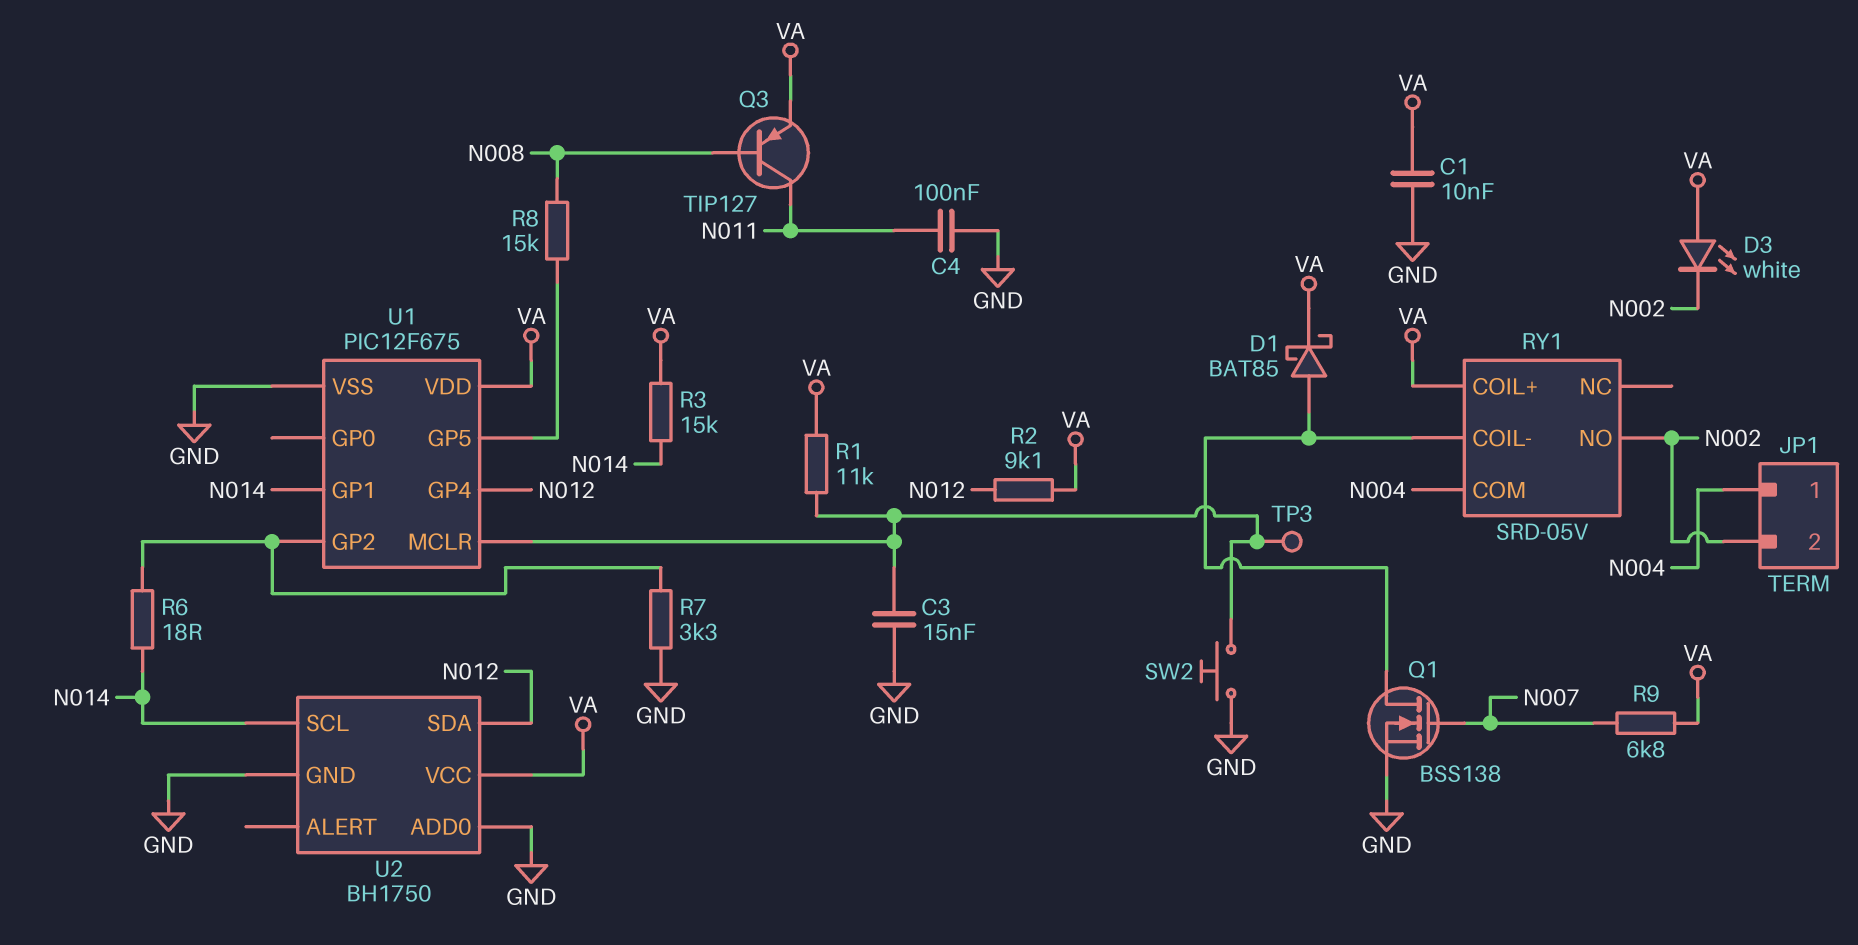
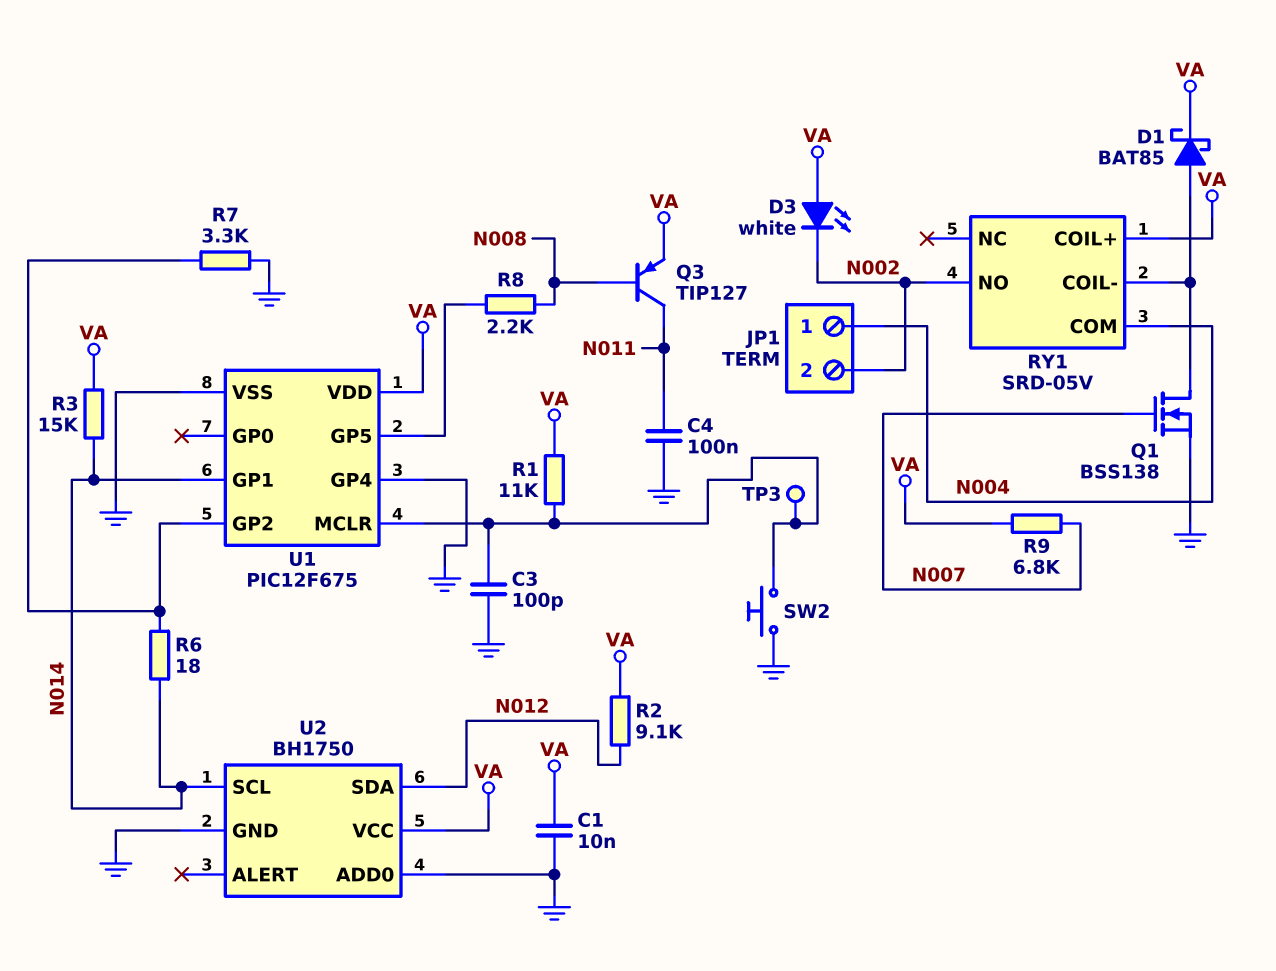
C3: 15nF (GND, U1/MCLR) -> 100pF (GND, U1/MCLR)
R8: 15k (N008, U1/GP5) -> 2.2k (N008, U1/GP5)
U1 pin GP4: N012 -> GND

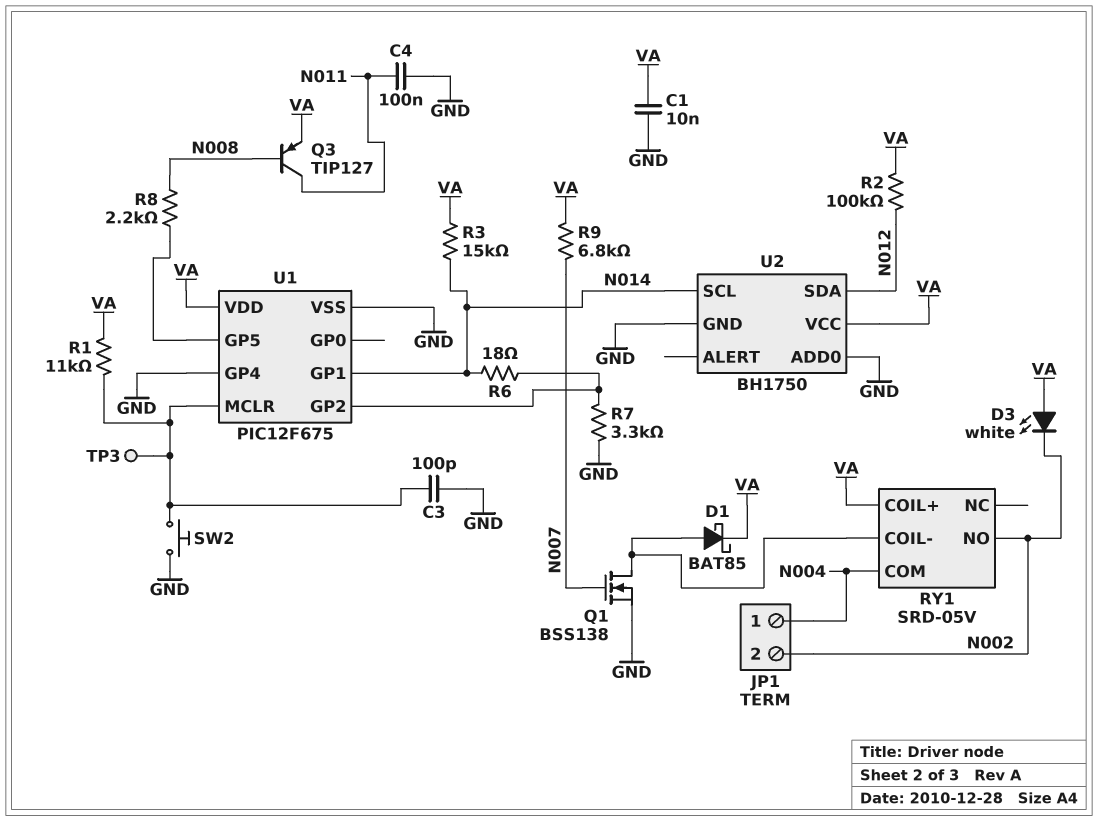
R2: 9.1k (N012, VA) -> 100k (N012, VA)

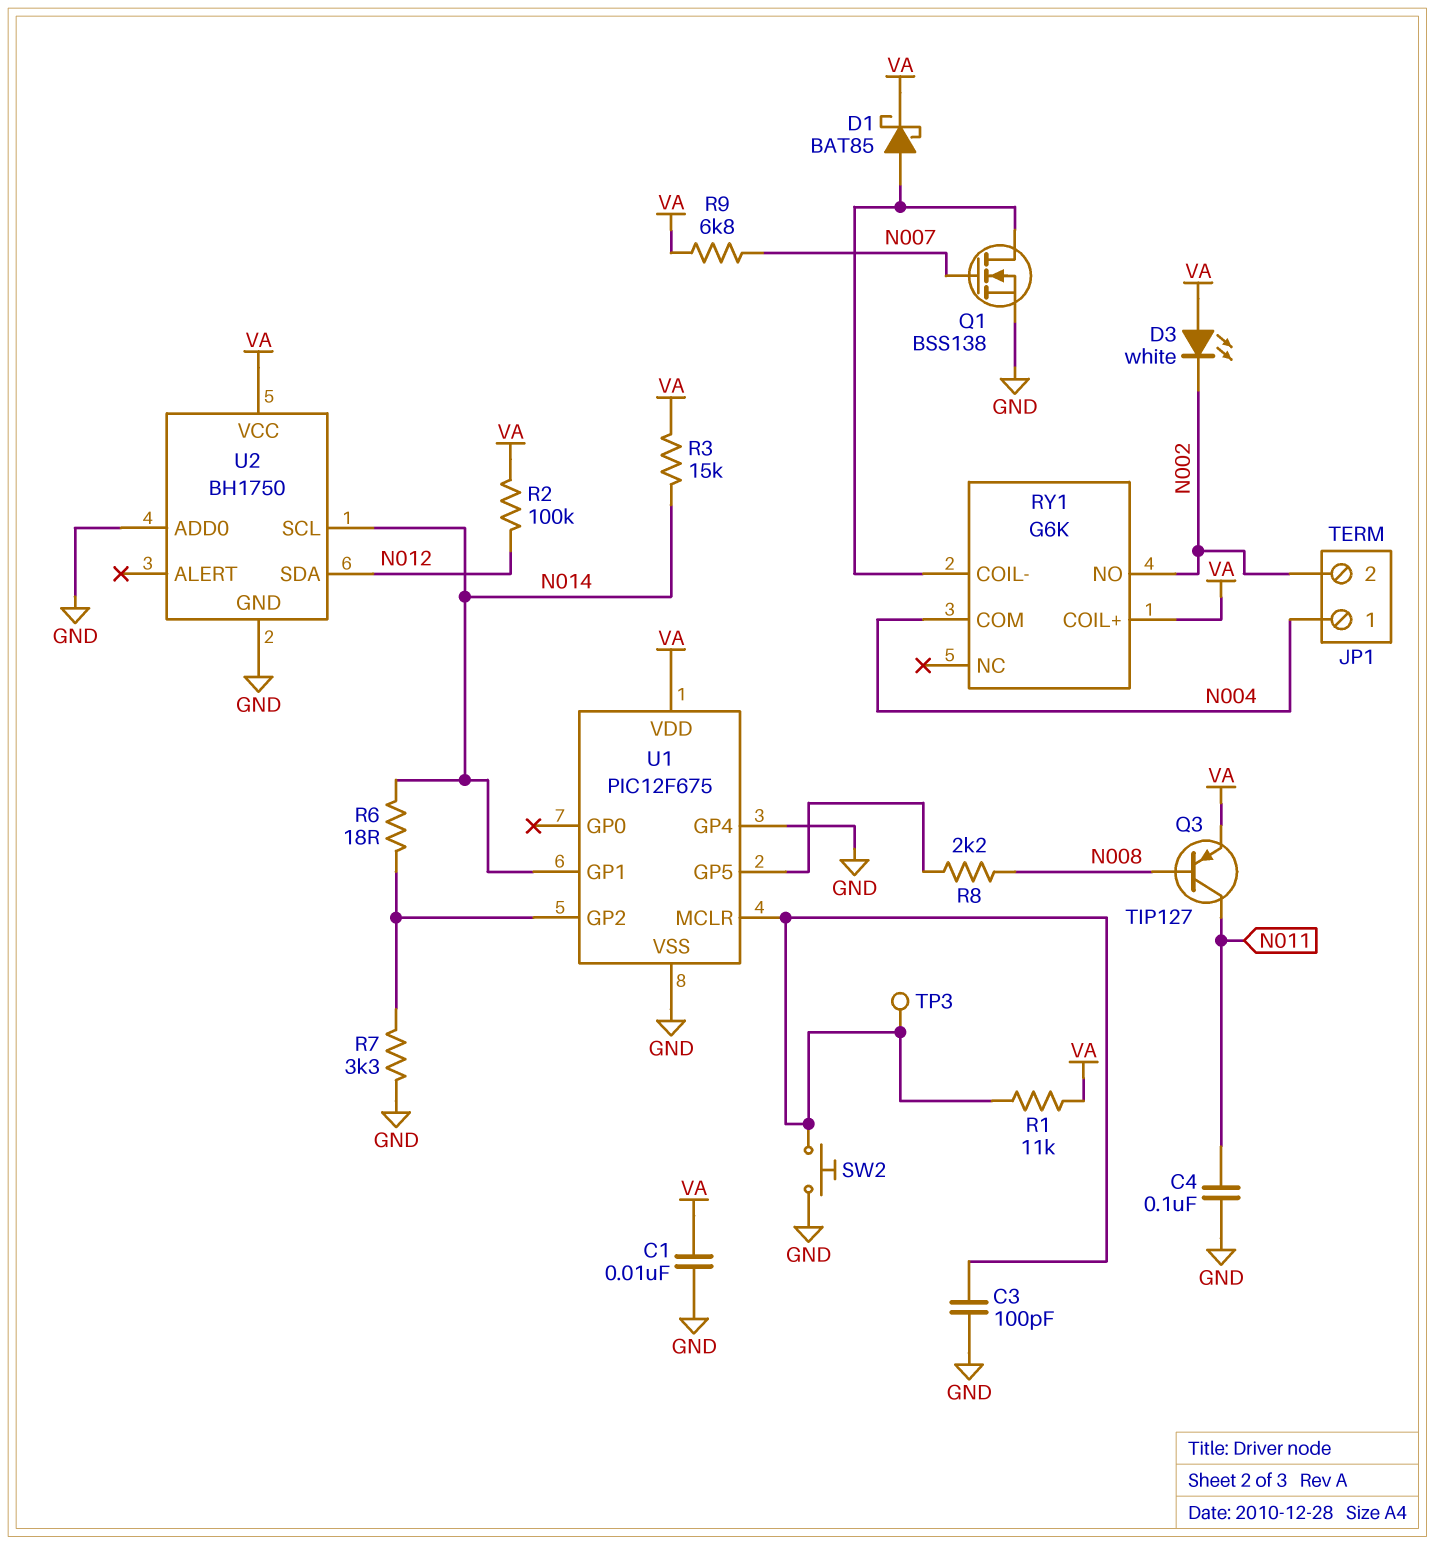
RY1: SRD-05V -> G6K

